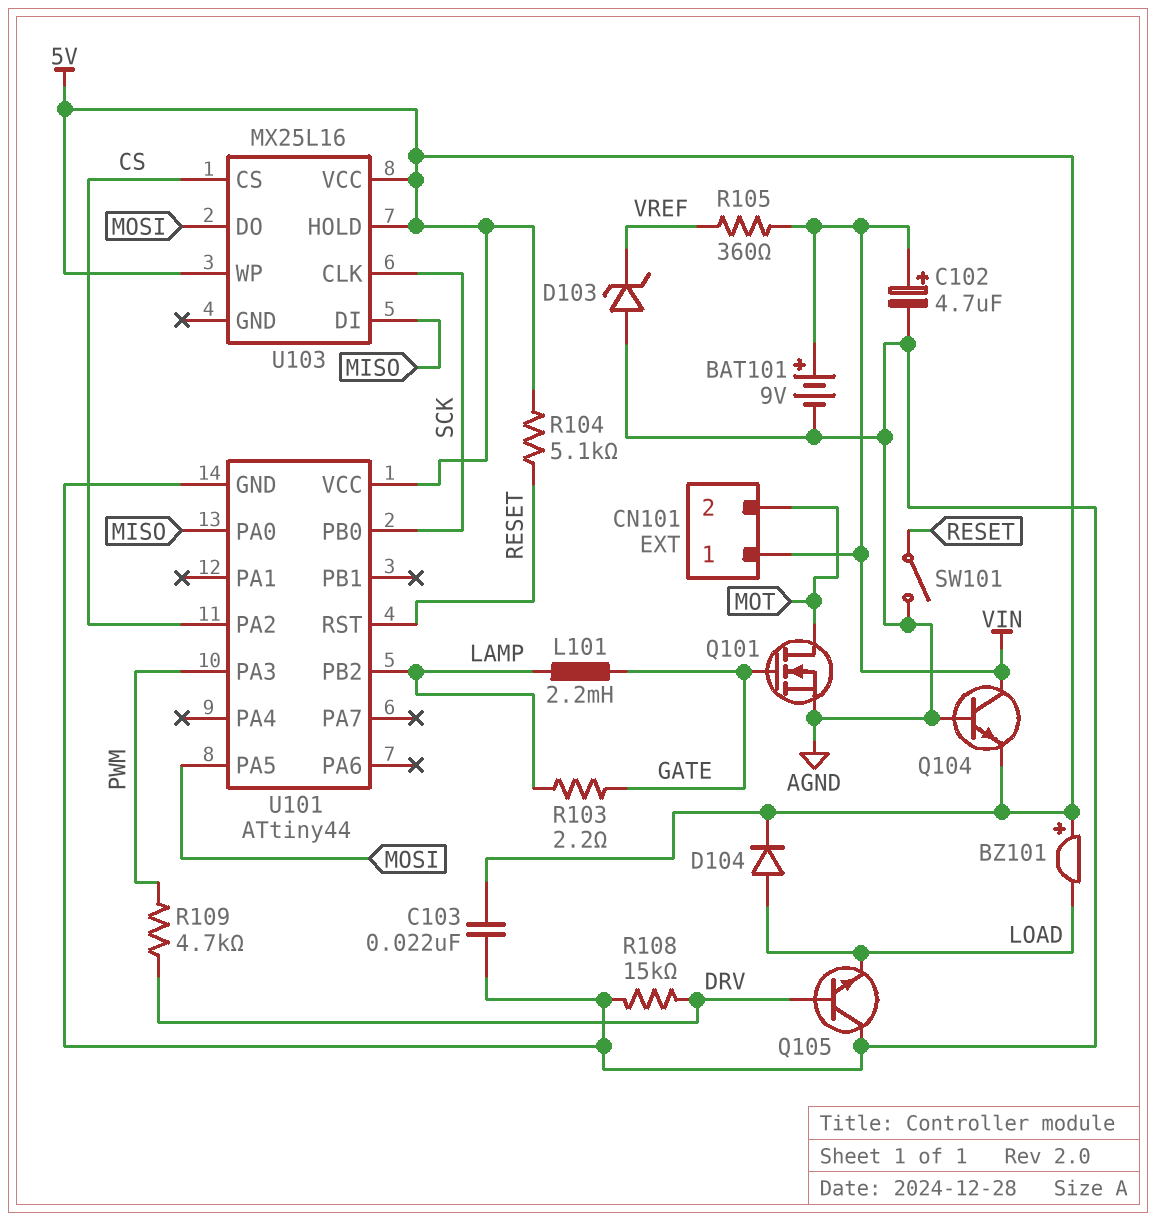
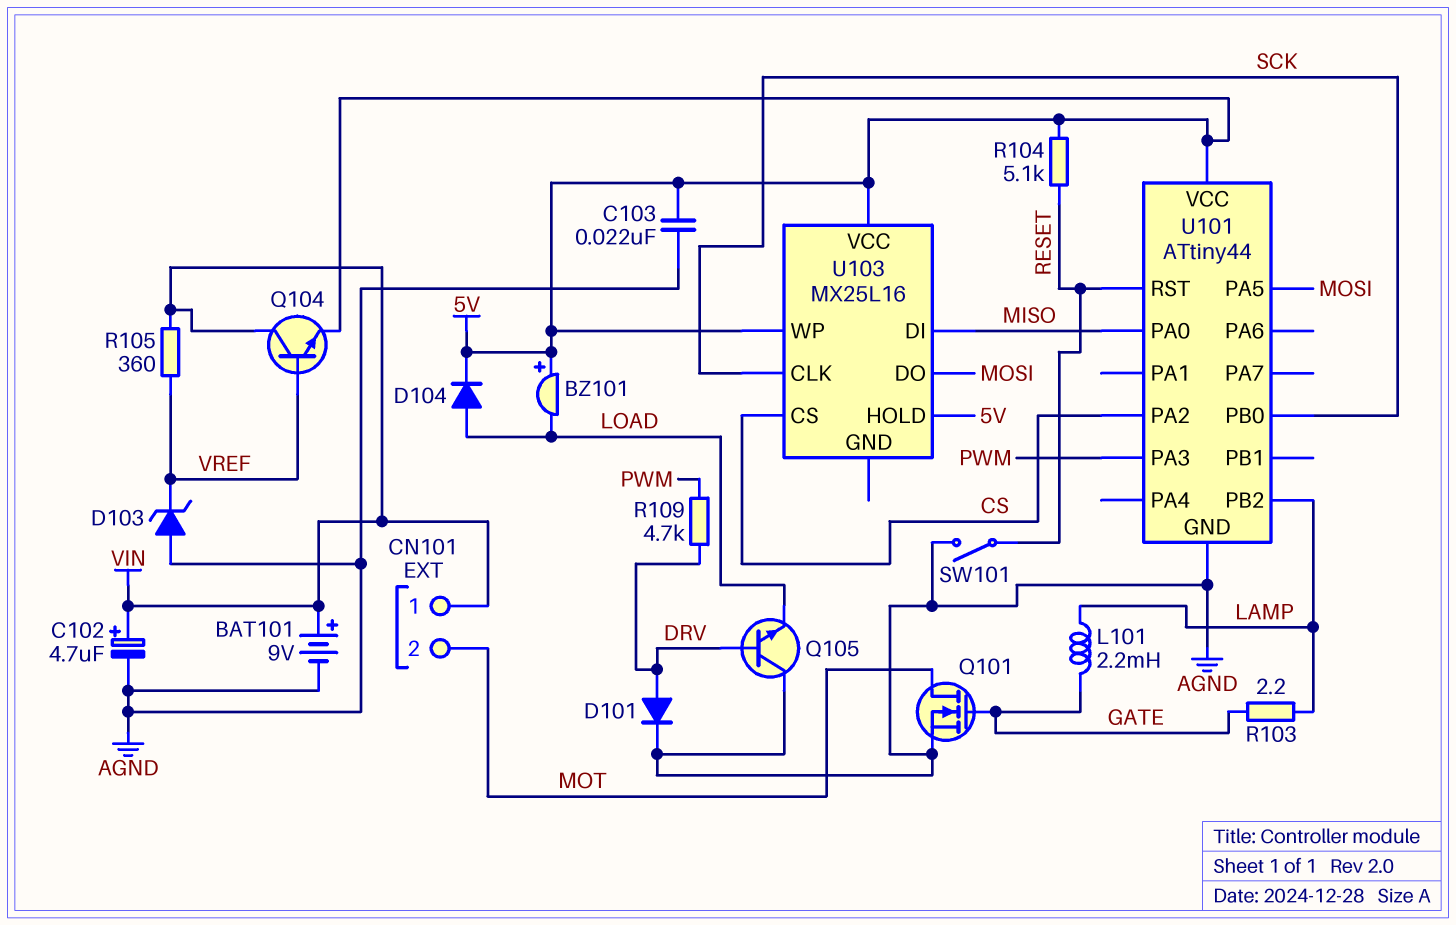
D101: none -> diode (A DRV, K AGND)
Q104: NPN (B AGND, C VIN, E 5V) -> NPN (B VREF, C VIN, E 5V)
R108: 15k (AGND, DRV) -> none

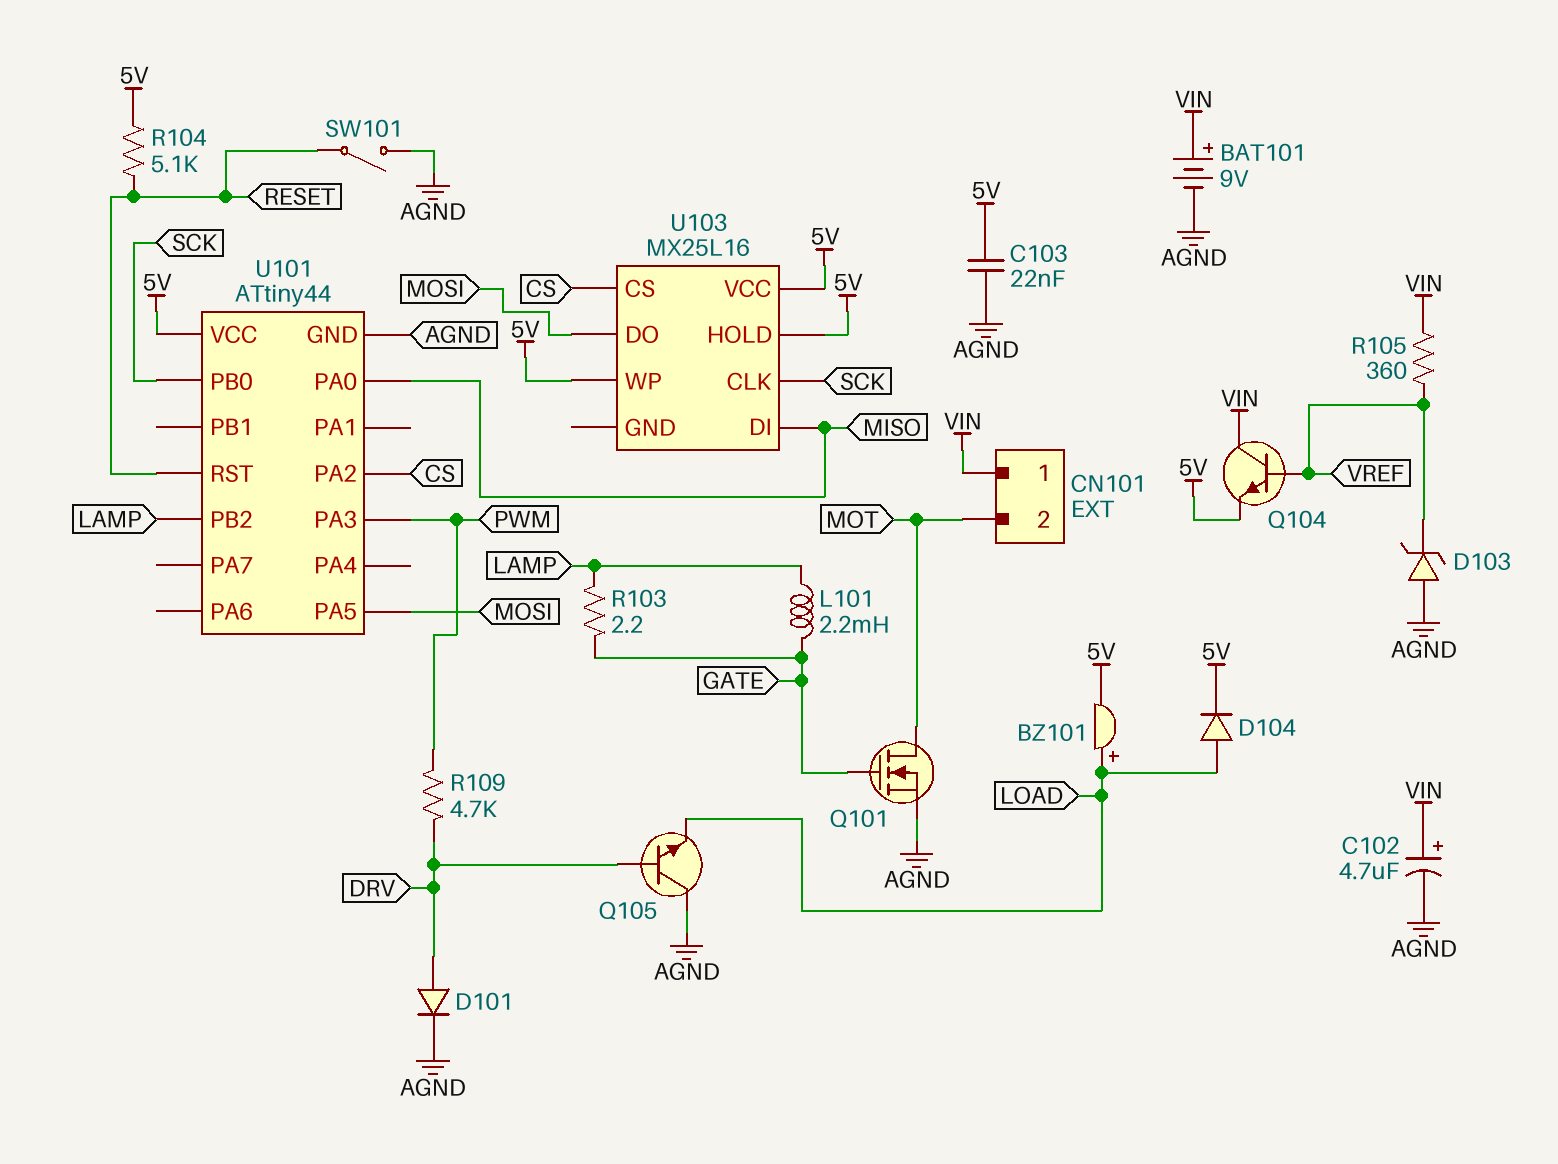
BZ101: buzzer (plus 5V, minus LOAD) -> buzzer (plus LOAD, minus 5V)

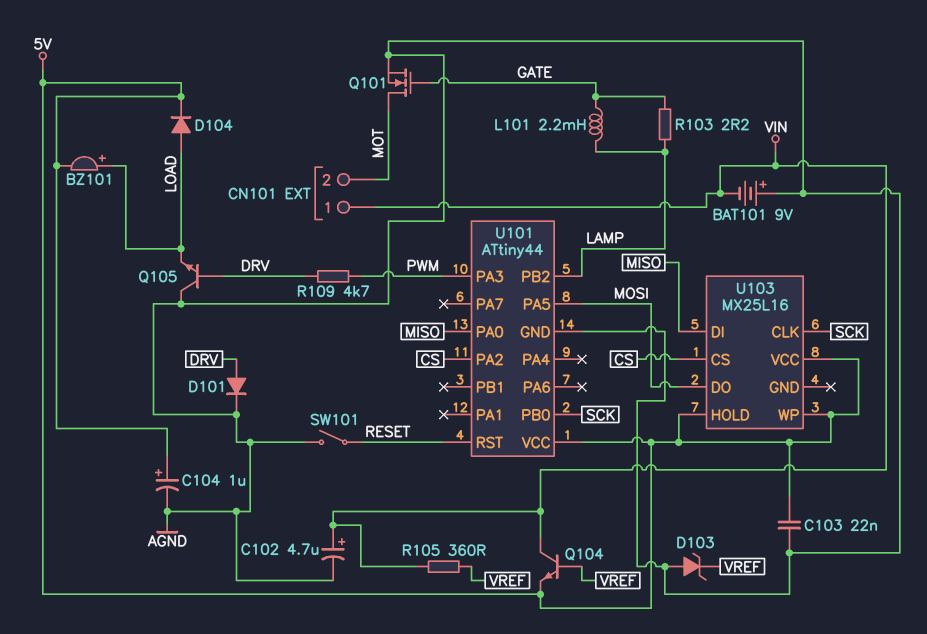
BAT101: 9V (plus VIN, minus AGND) -> 9V (plus AGND, minus VIN)
C104: none -> 1uF (plus 5V, minus AGND)
R104: 5.1k (5V, RESET) -> none

